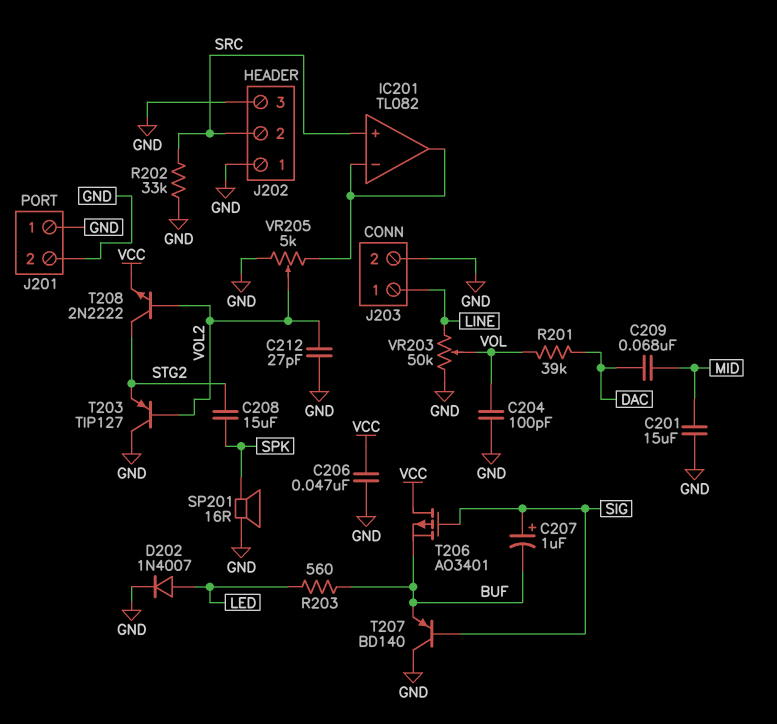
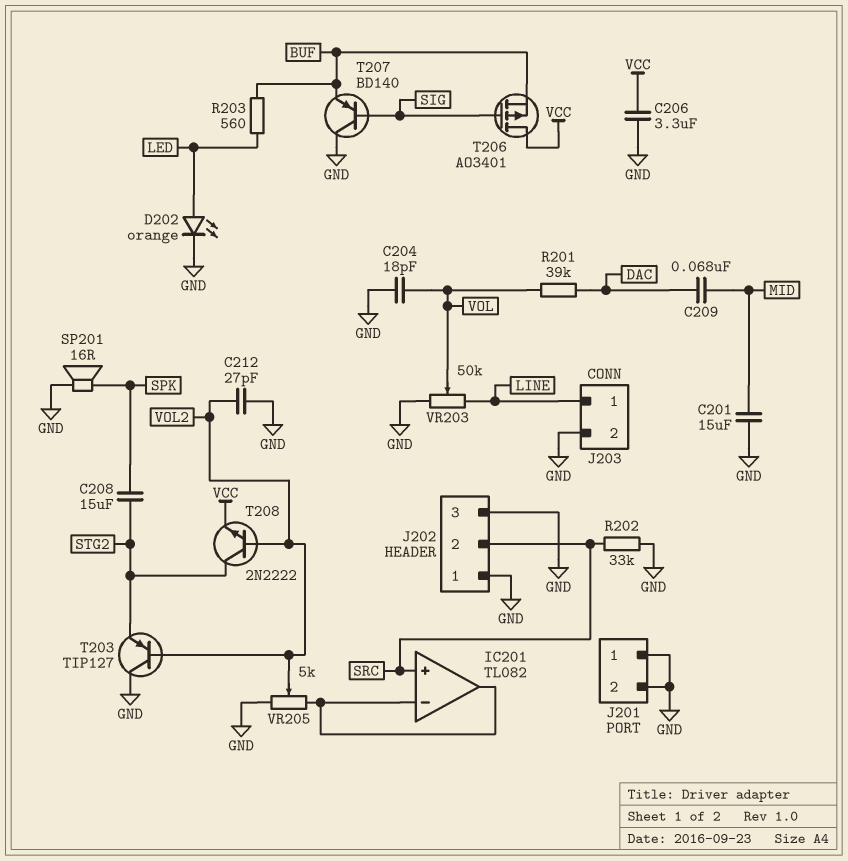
C204: 100pF (GND, VOL) -> 18pF (GND, VOL)
C206: 47nF (GND, VCC) -> 3.3uF (GND, VCC)
C207: 1uF (plus SIG, minus BUF) -> none
D202: diode 1N4007 (A LED, K GND) -> LED orange (A LED, K GND)

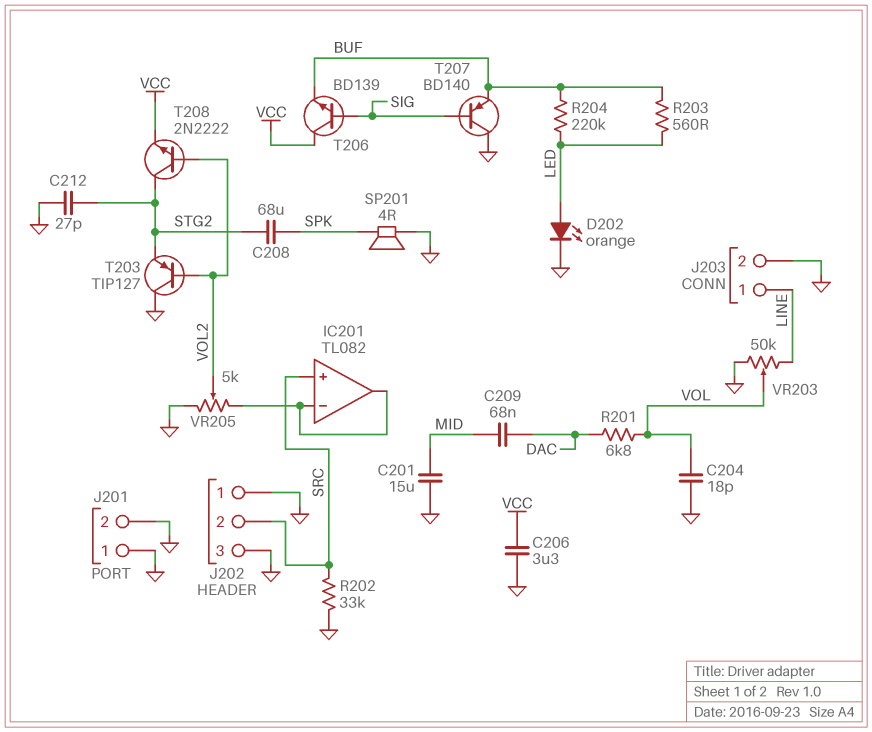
C208: 15uF (SPK, STG2) -> 68uF (SPK, STG2)
C212: 27pF (GND, VOL2) -> 27pF (GND, STG2)
R201: 39k (DAC, VOL) -> 6.8k (DAC, VOL)
R204: none -> 220k (BUF, LED)
SP201: speaker 16R (GND, SPK) -> speaker 4R (GND, SPK)
T206: PMOS AO3401 (G SIG, D VCC, S BUF) -> NPN BD139 (B SIG, C VCC, E BUF)

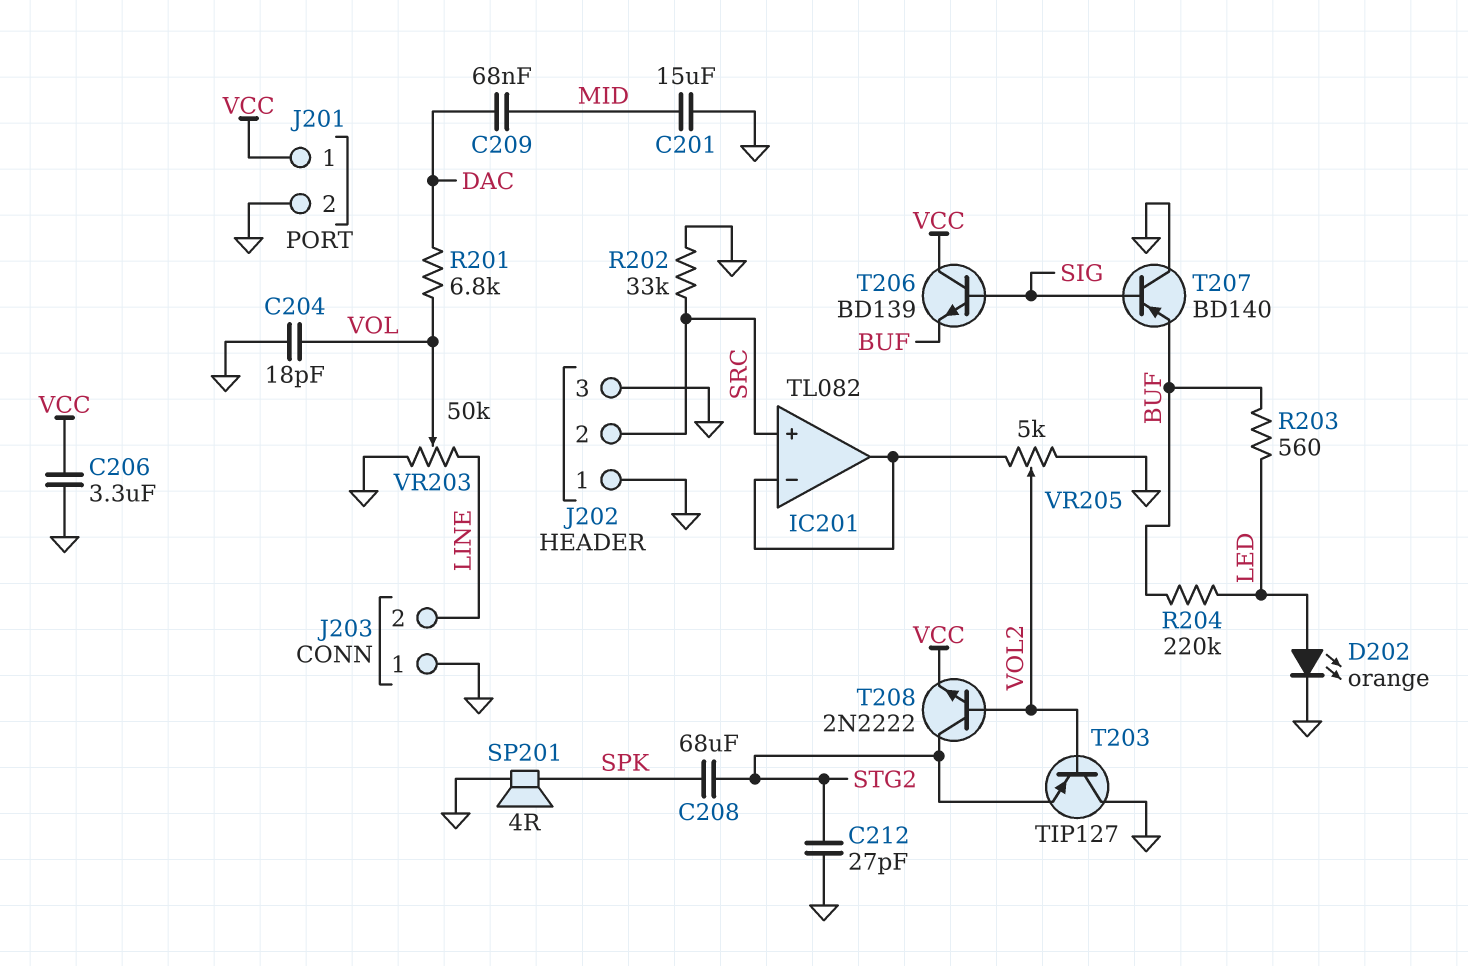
J201 pin 1: GND -> VCC
J203 pin 1: LINE -> GND
J203 pin 2: GND -> LINE

